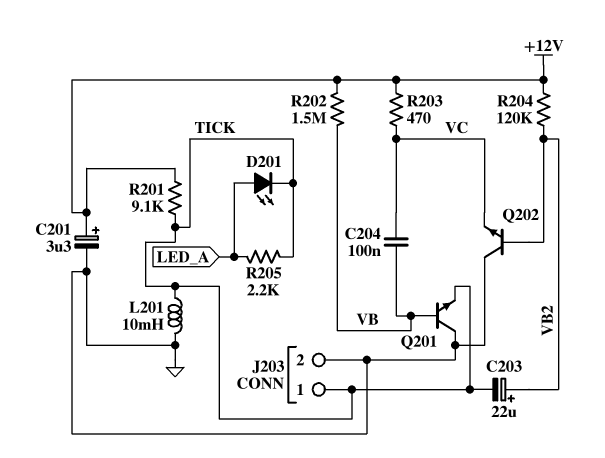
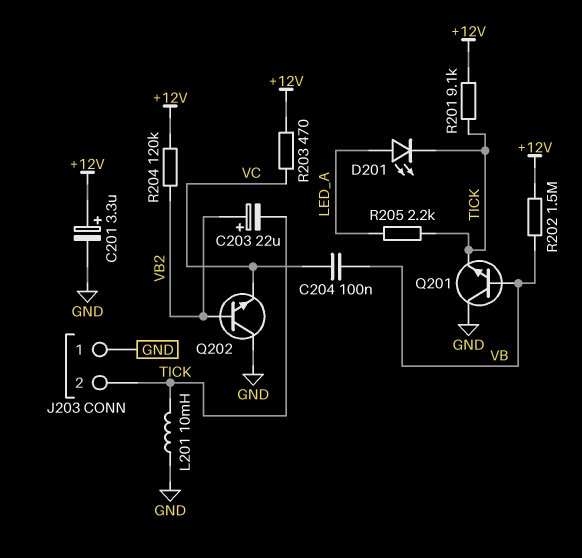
J203 pin 1: TICK -> GND
J203 pin 2: GND -> TICK

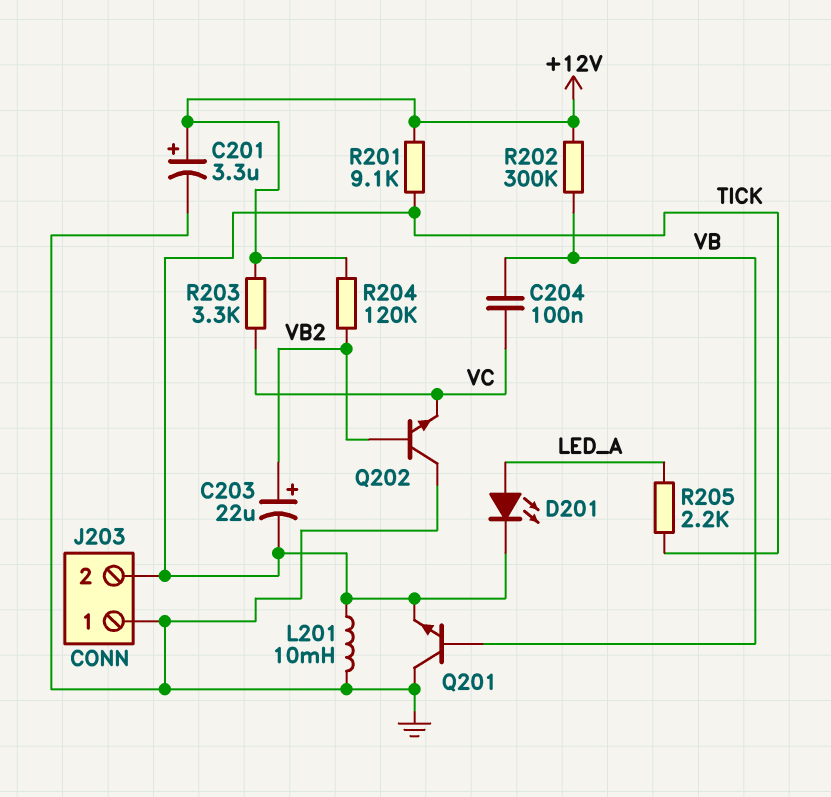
R202: 1.5M (+12V, VB) -> 300k (+12V, VB)
R203: 470 (+12V, VC) -> 3.3k (+12V, VC)

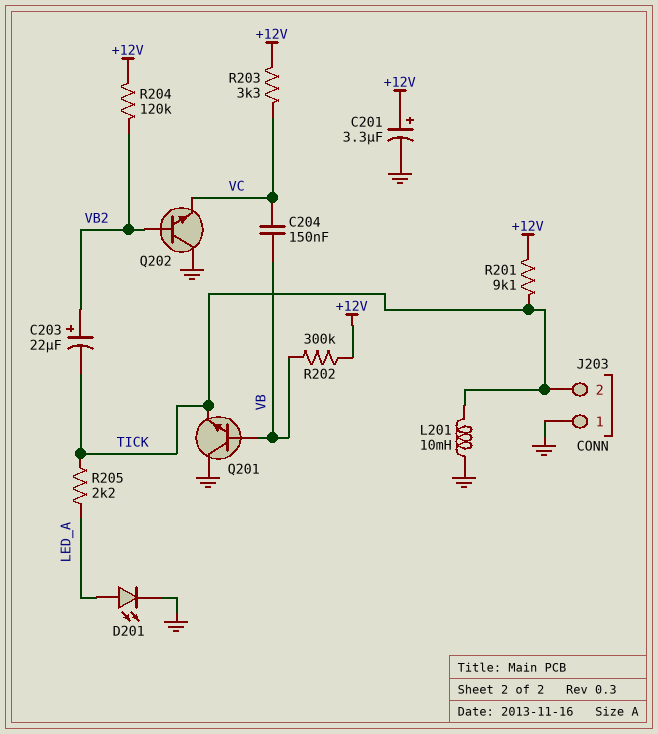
C204: 100nF (VB, VC) -> 150nF (VB, VC)
D201: LED (A LED_A, K TICK) -> LED (A LED_A, K GND)

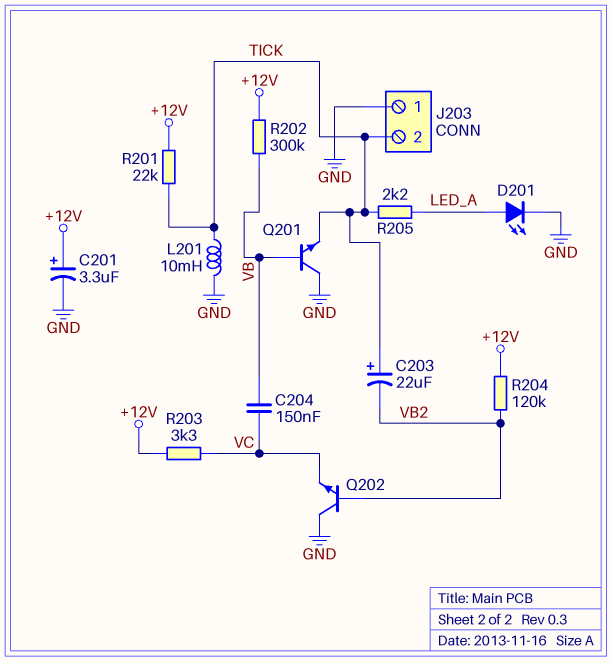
C203: 22uF (plus VB2, minus TICK) -> 22uF (plus TICK, minus VB2)
R201: 9.1k (+12V, TICK) -> 22k (+12V, TICK)

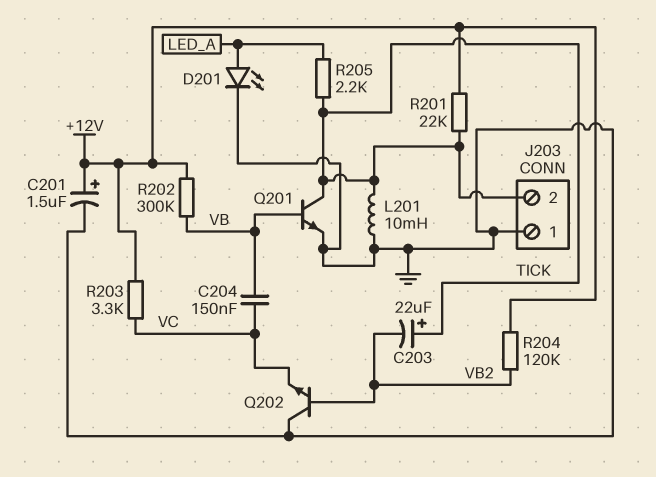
C201: 3.3uF (plus +12V, minus GND) -> 1.5uF (plus +12V, minus GND)
Q201: NPN (B VB, C GND, E TICK) -> NPN (B VB, C TICK, E GND)

